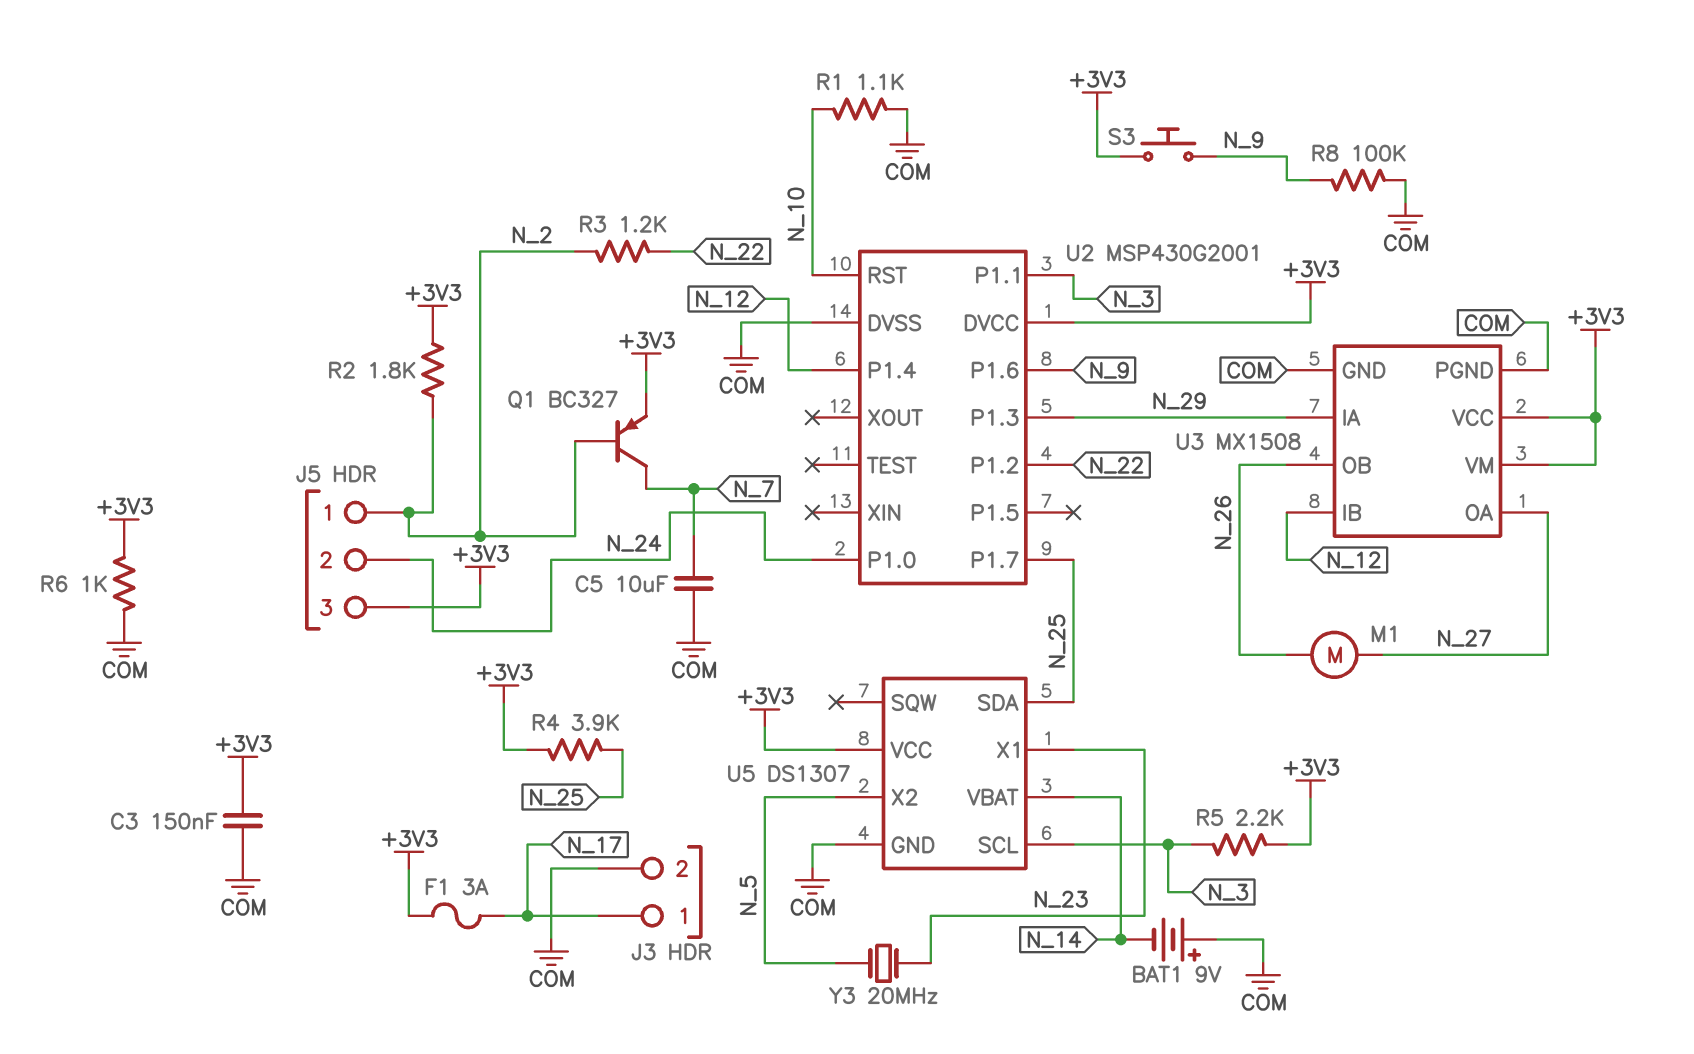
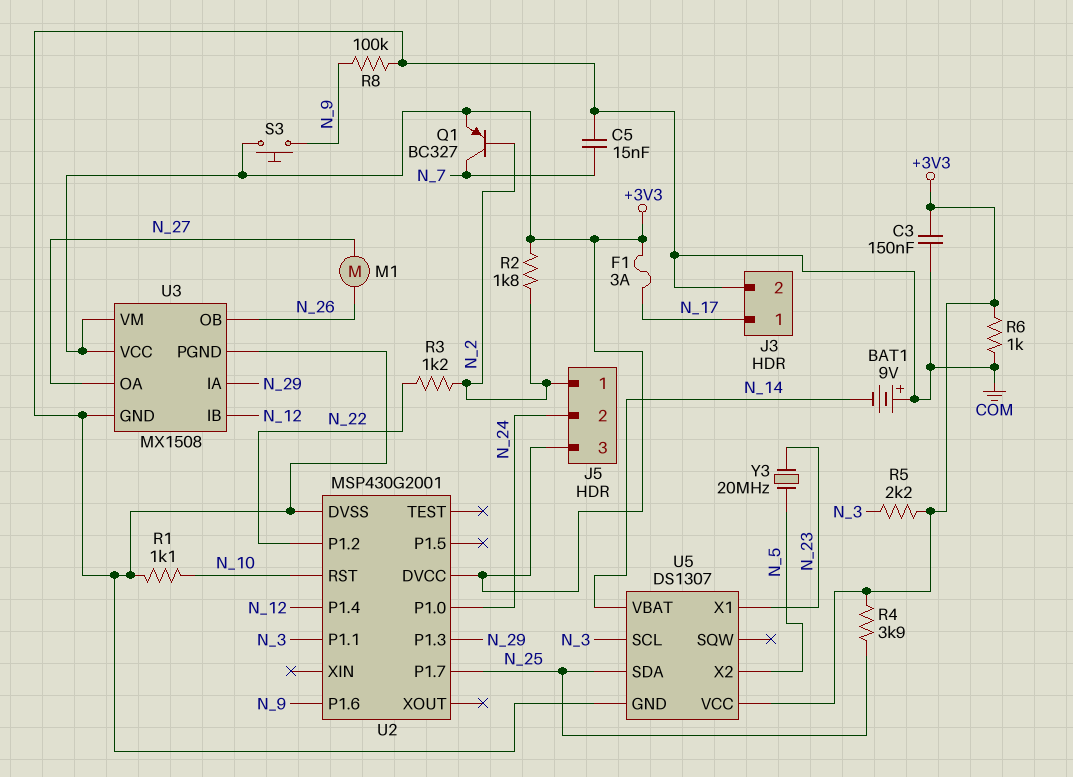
C5: 10uF (COM, N_7) -> 15nF (COM, N_7)

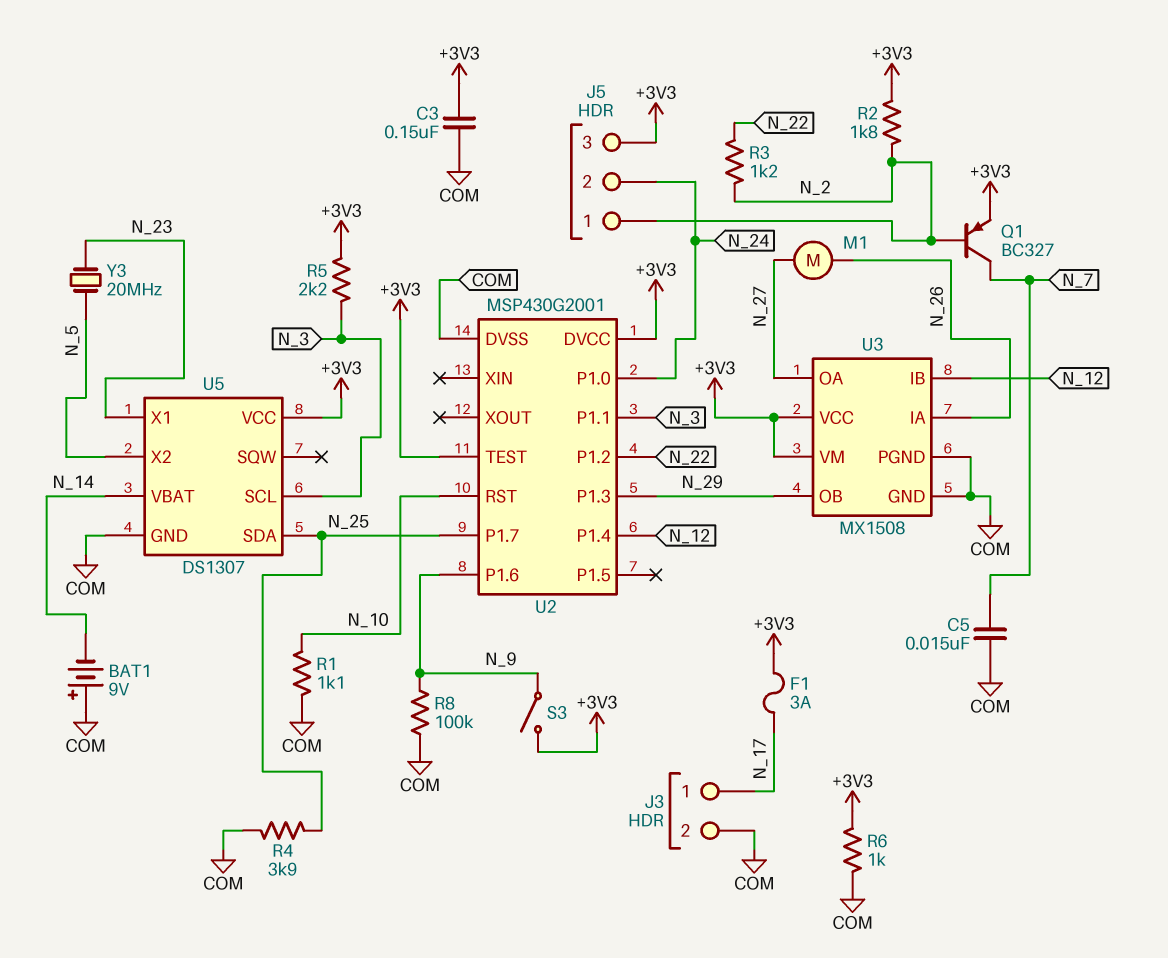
R4: 3.9k (+3V3, N_25) -> 3.9k (COM, N_25)
S3: button (+3V3, N_9) -> switch (+3V3, N_9)
U2 pin TEST: none -> +3V3
U3 pin IA: N_29 -> N_26
U3 pin OB: N_26 -> N_29

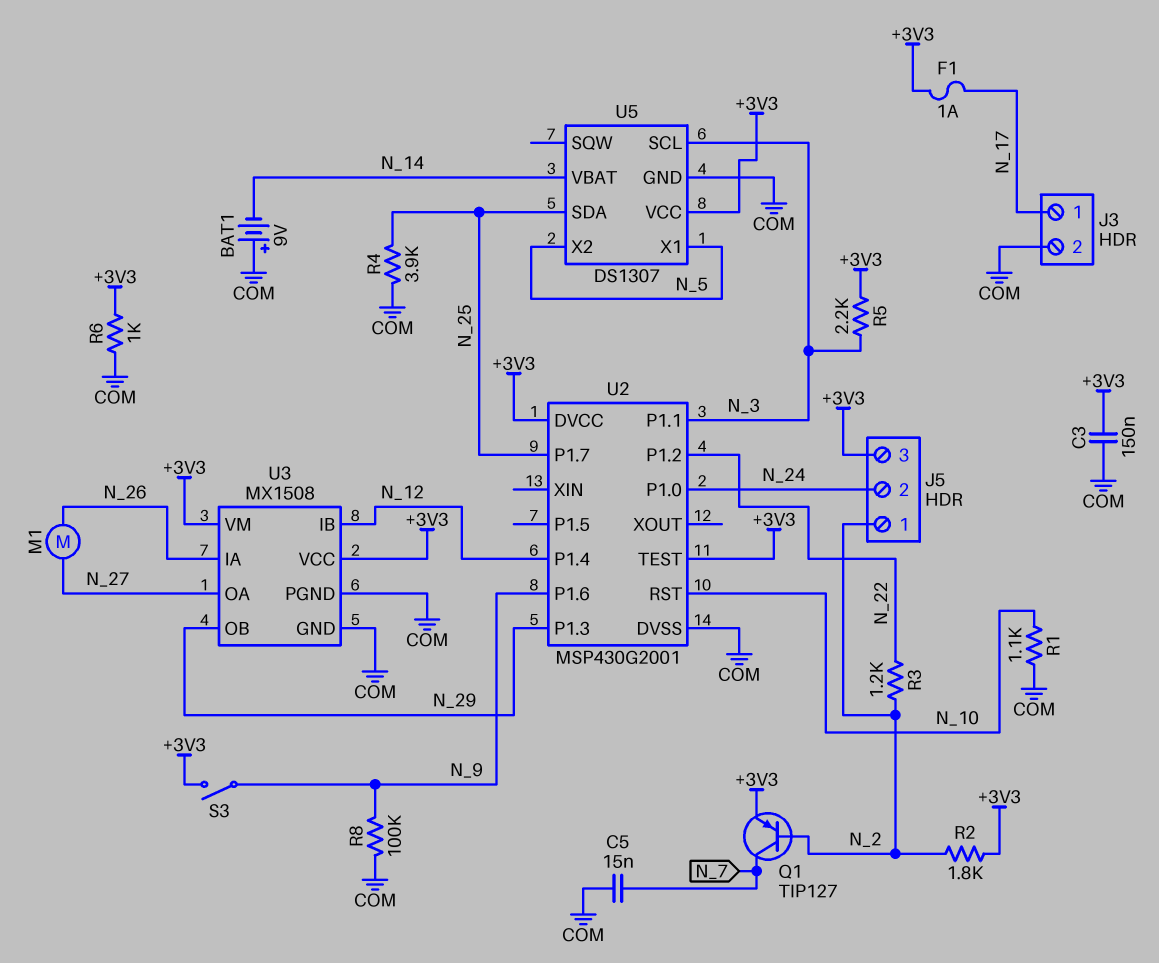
F1: 3A (+3V3, N_17) -> 1A (+3V3, N_17)
Q1: PNP BC327 (B N_2, C N_7, E +3V3) -> PNP TIP127 (B N_2, C N_7, E +3V3)
U5 pin X1: N_23 -> N_5
Y3: 20MHz (N_5, N_23) -> none

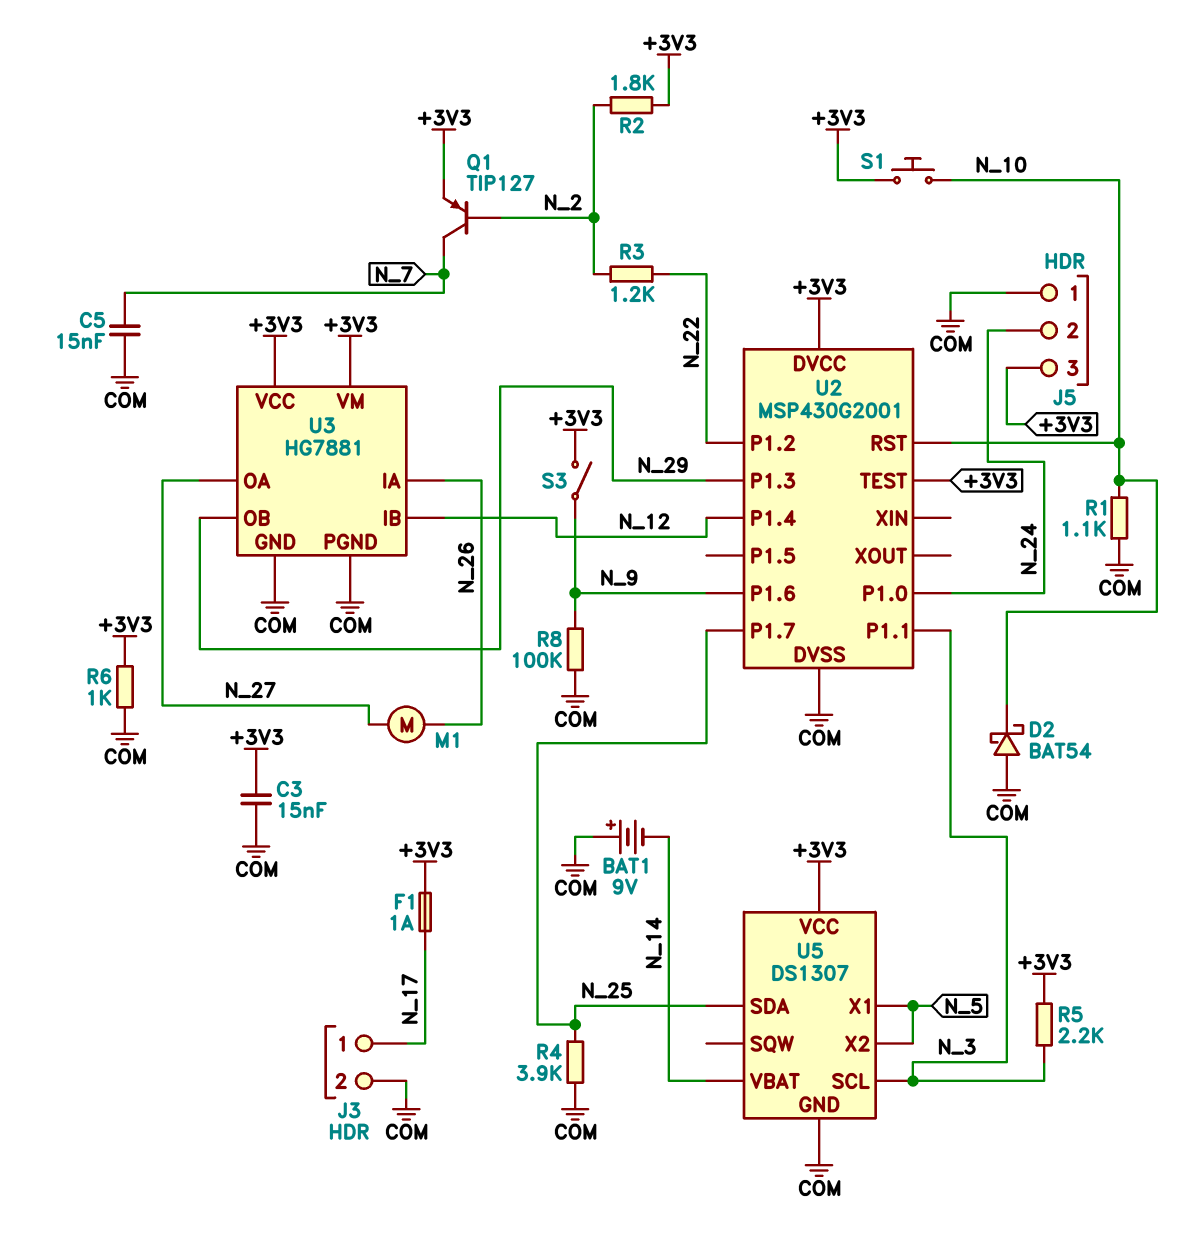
C3: 150nF (+3V3, COM) -> 15nF (+3V3, COM)
D2: none -> schottky BAT54 (A COM, K N_10)
J5 pin 1: N_2 -> COM
S1: none -> button (+3V3, N_10)
U3: MX1508 -> HG7881

